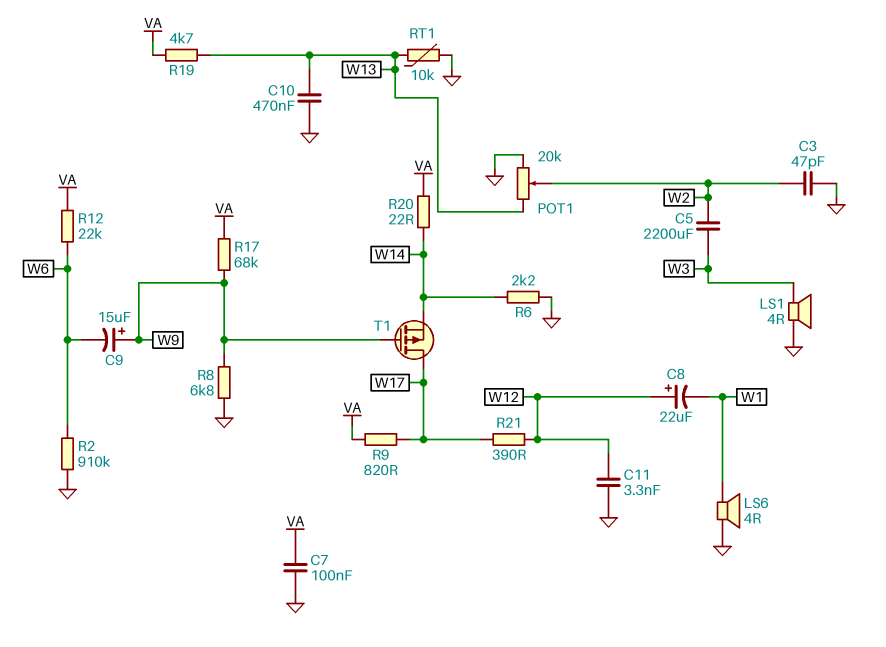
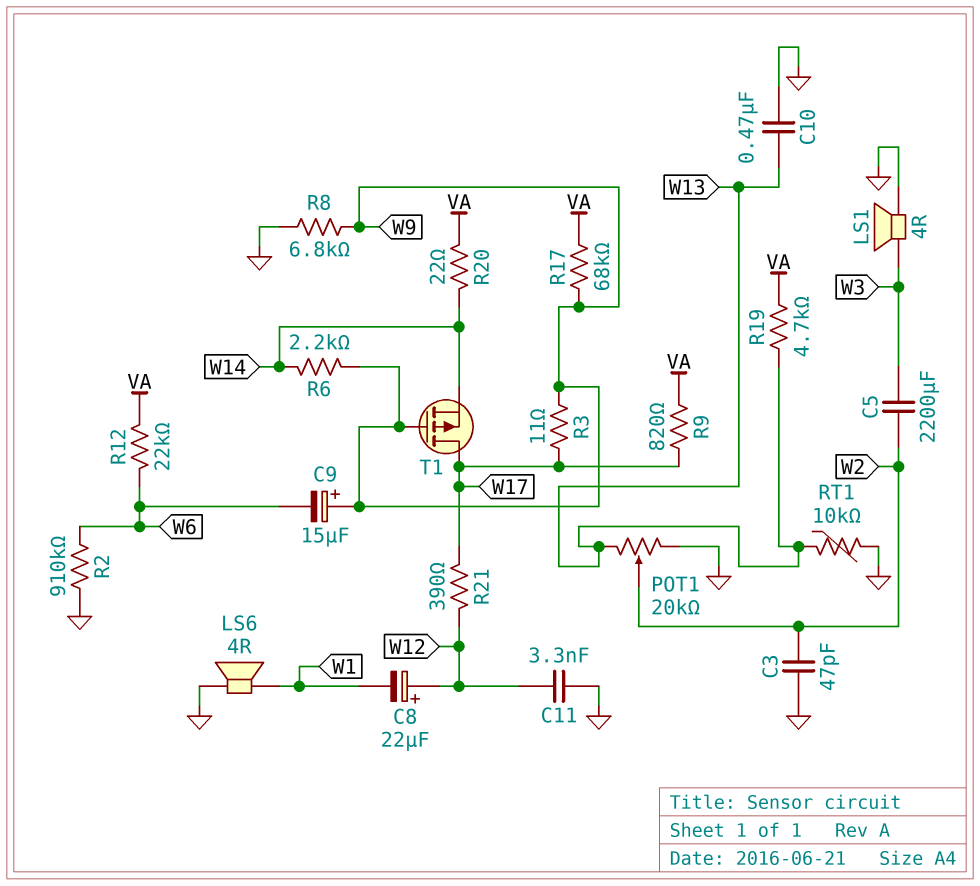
C7: 100nF (GND, VA) -> none
R3: none -> 11 (W9, W17)
R6: 2.2k (GND, W14) -> 2.2k (W9, W14)

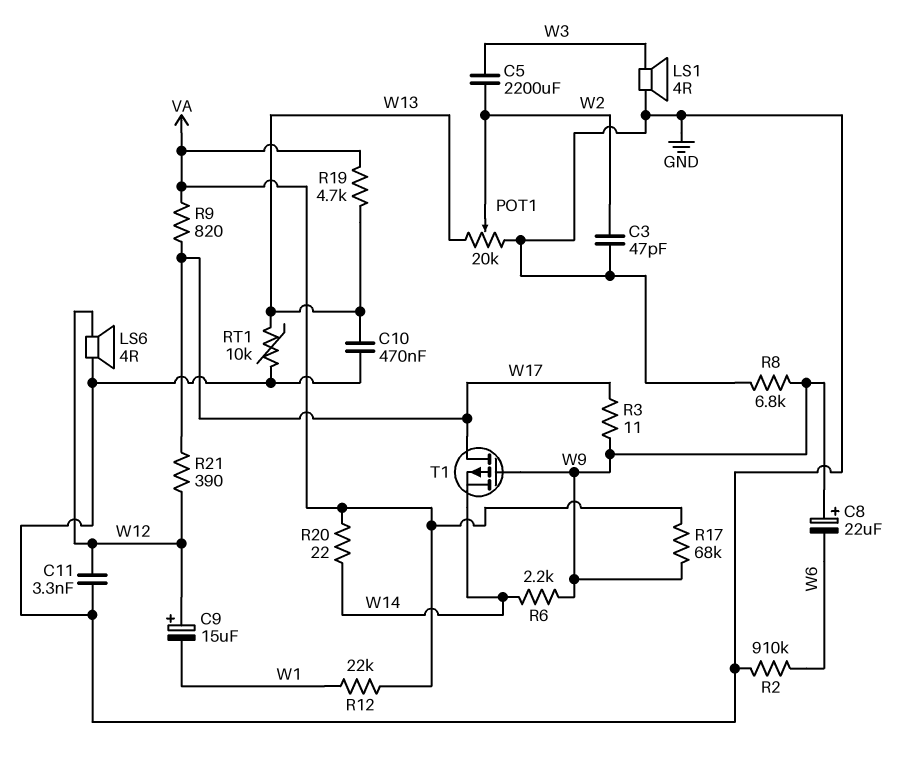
C8: 22uF (plus W12, minus W1) -> 22uF (plus W9, minus W6)
C9: 15uF (plus W9, minus W6) -> 15uF (plus W12, minus W1)
LS6: speaker 4R (GND, W1) -> speaker 4R (GND, W12)
R12: 22k (VA, W6) -> 22k (VA, W1)

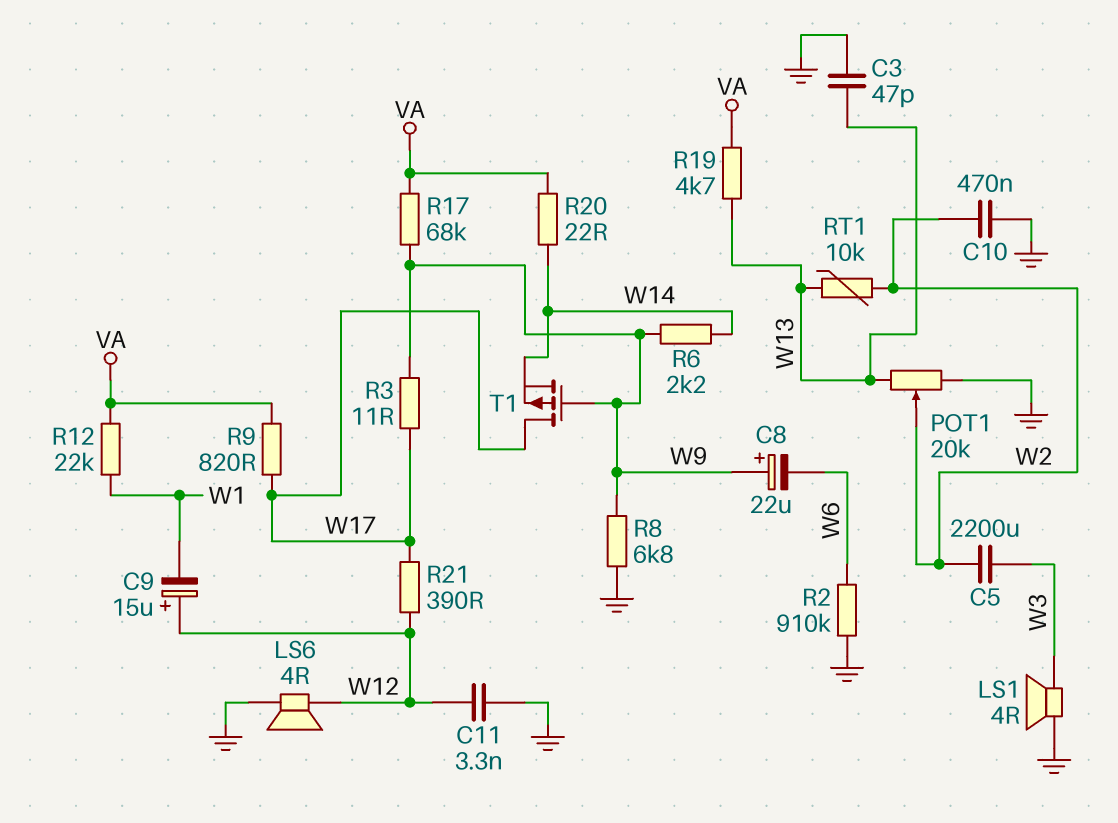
C3: 47pF (GND, W2) -> 47pF (GND, W13)
C10: 470nF (GND, W13) -> 470nF (GND, W2)
RT1: 10k (GND, W13) -> 10k (W2, W13)

